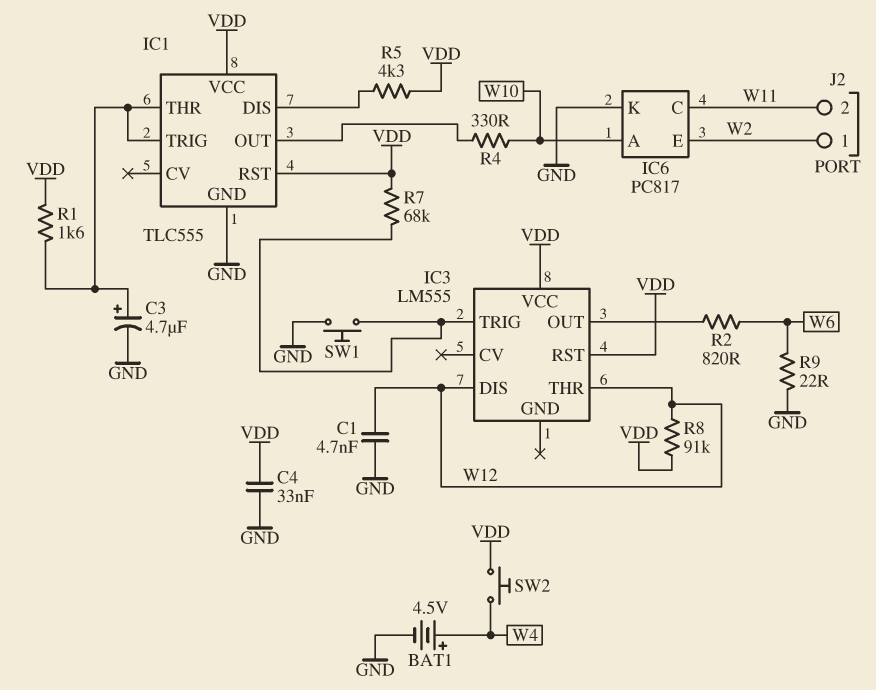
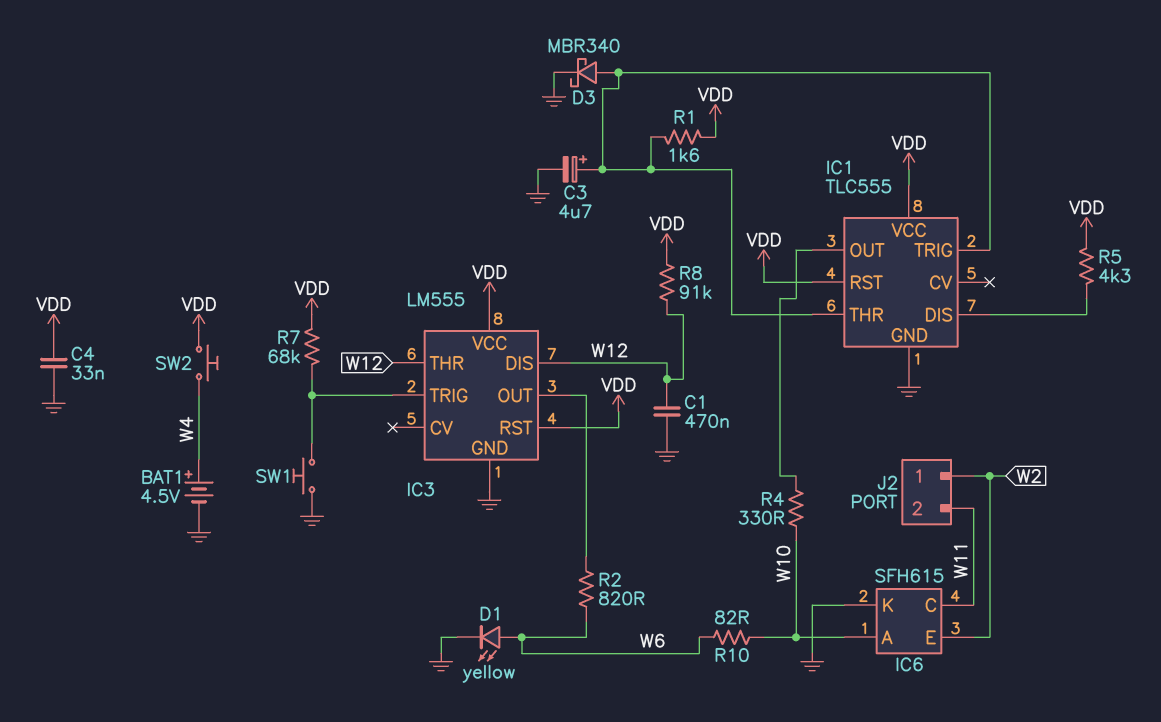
C1: 4.7nF (GND, W12) -> 470nF (GND, W12)
D1: none -> LED yellow (A W6, K GND)
D3: none -> schottky MBR340 (A IC1/THR, K GND)
IC3 pin GND: none -> GND
IC6: PC817 -> SFH615
R9: 22 (GND, W6) -> none
R10: none -> 82 (W6, W10)

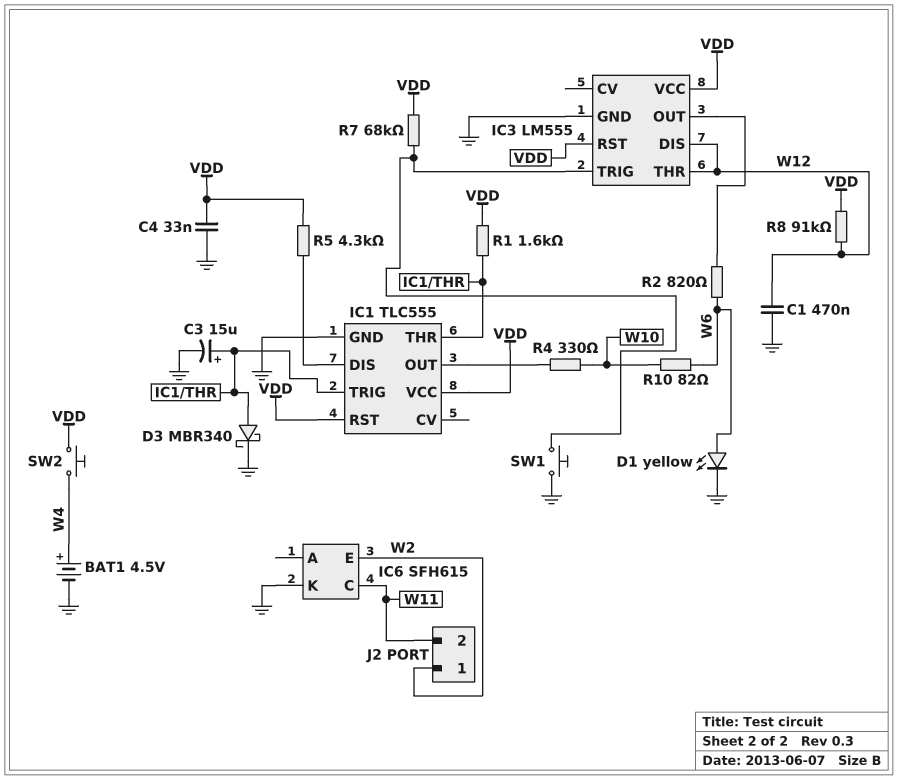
C3: 4.7uF (plus IC1/THR, minus GND) -> 15uF (plus IC1/THR, minus GND)
IC6 pin A: W10 -> none

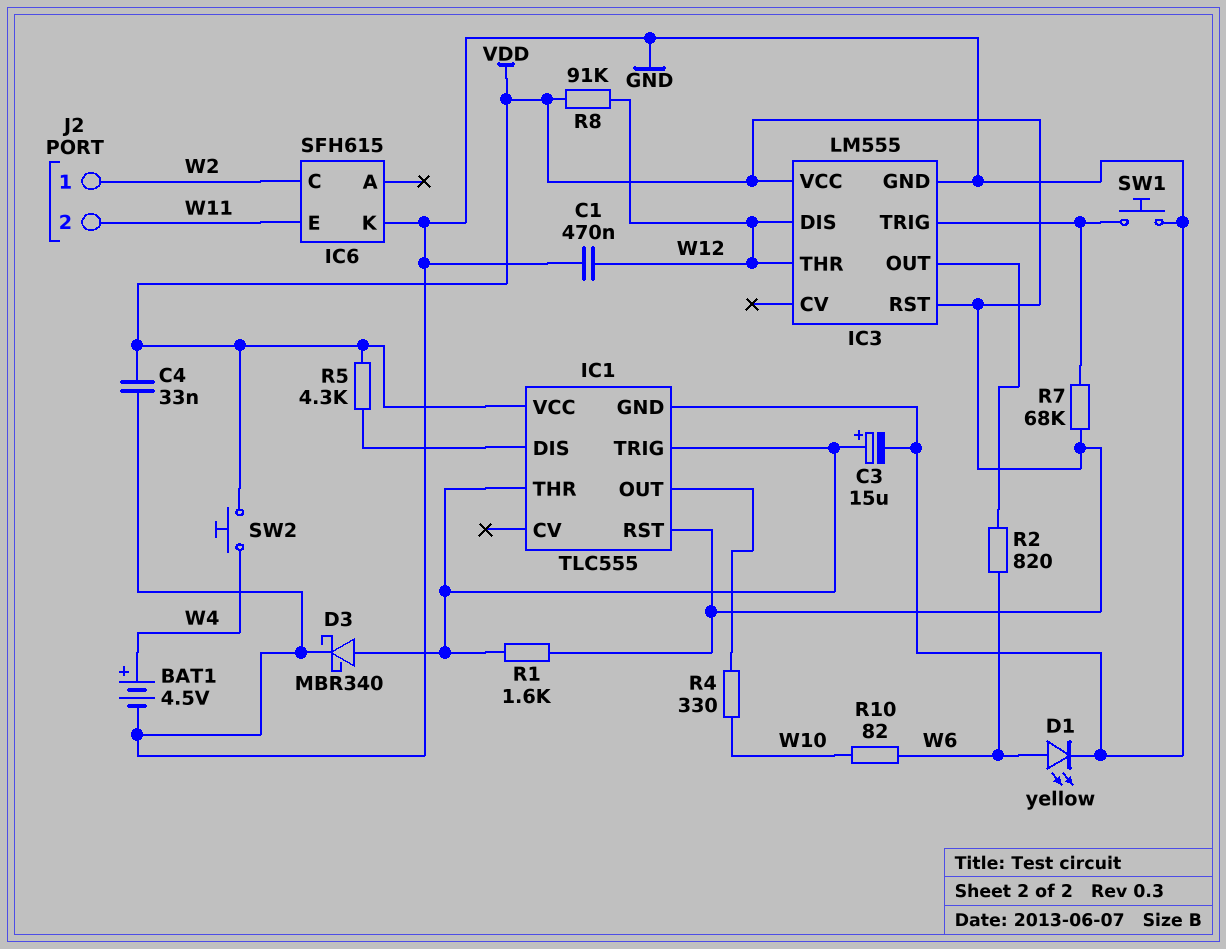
IC6 pin C: W11 -> W2
IC6 pin E: W2 -> W11

